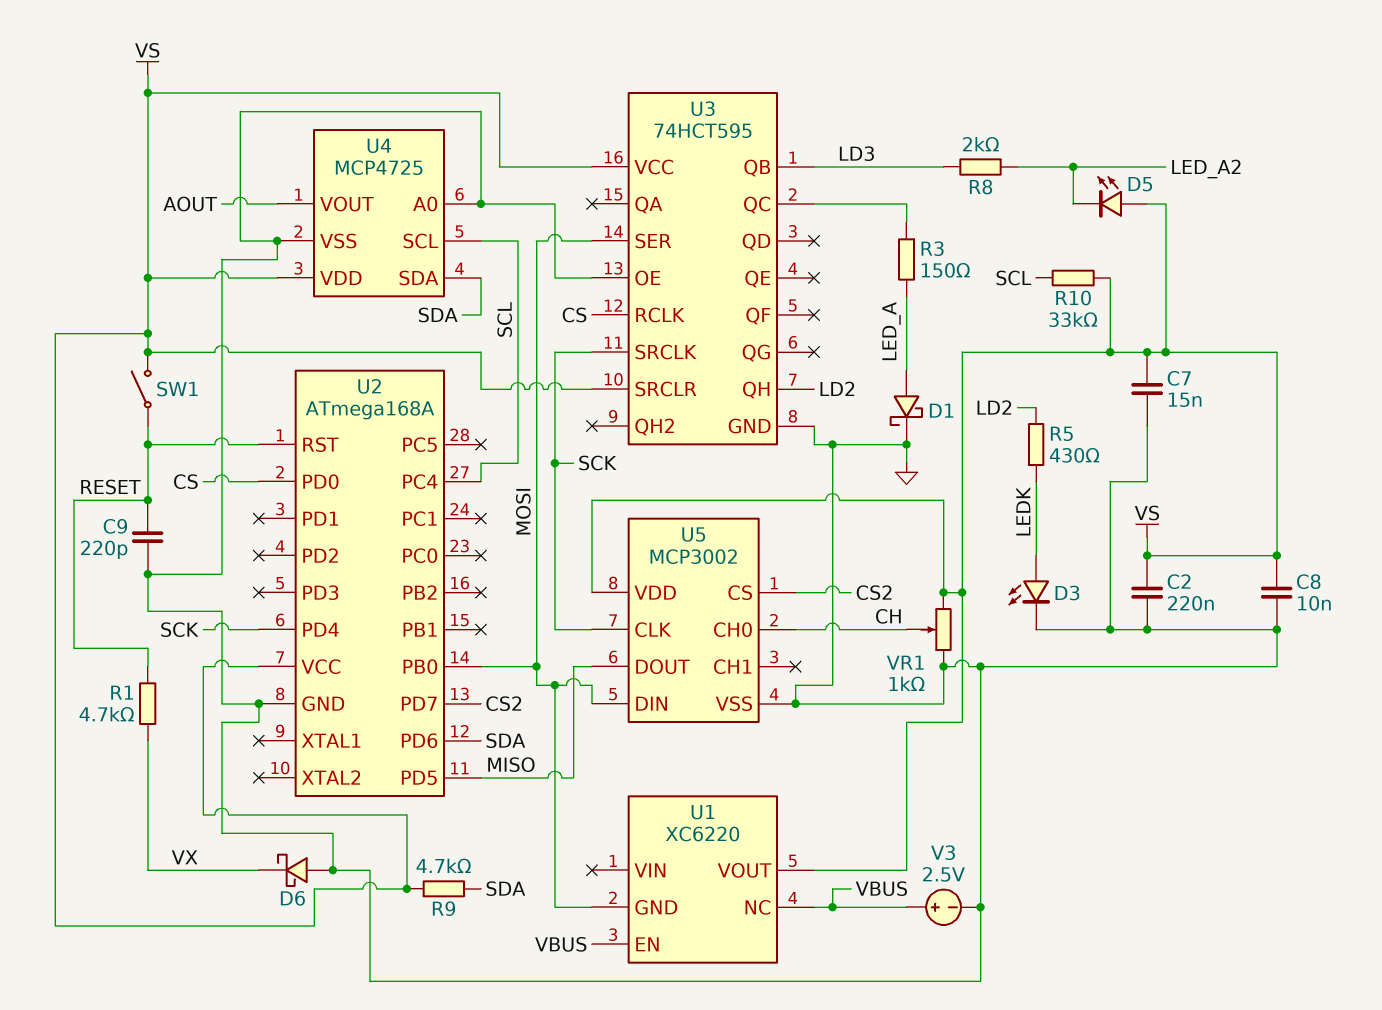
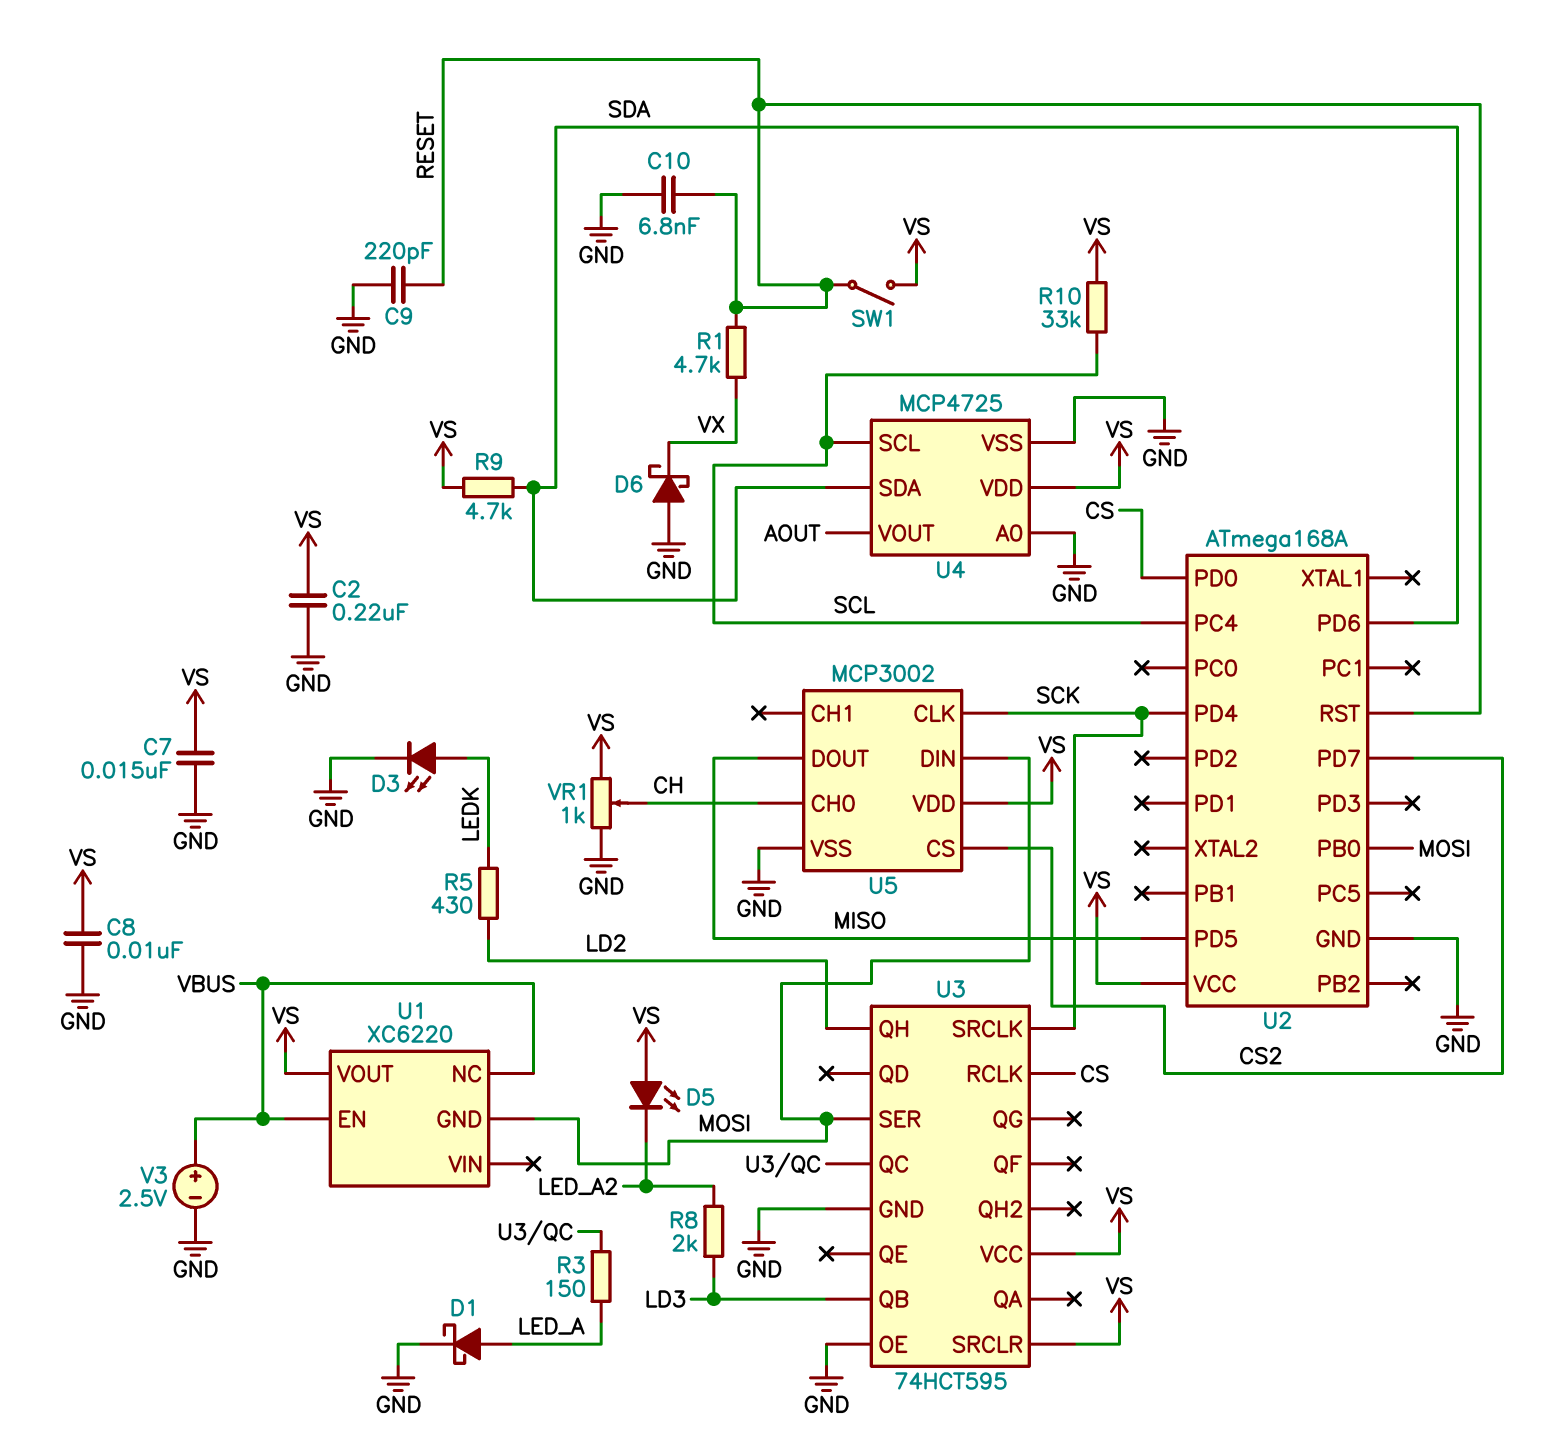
C10: none -> 6.8nF (GND, RESET)

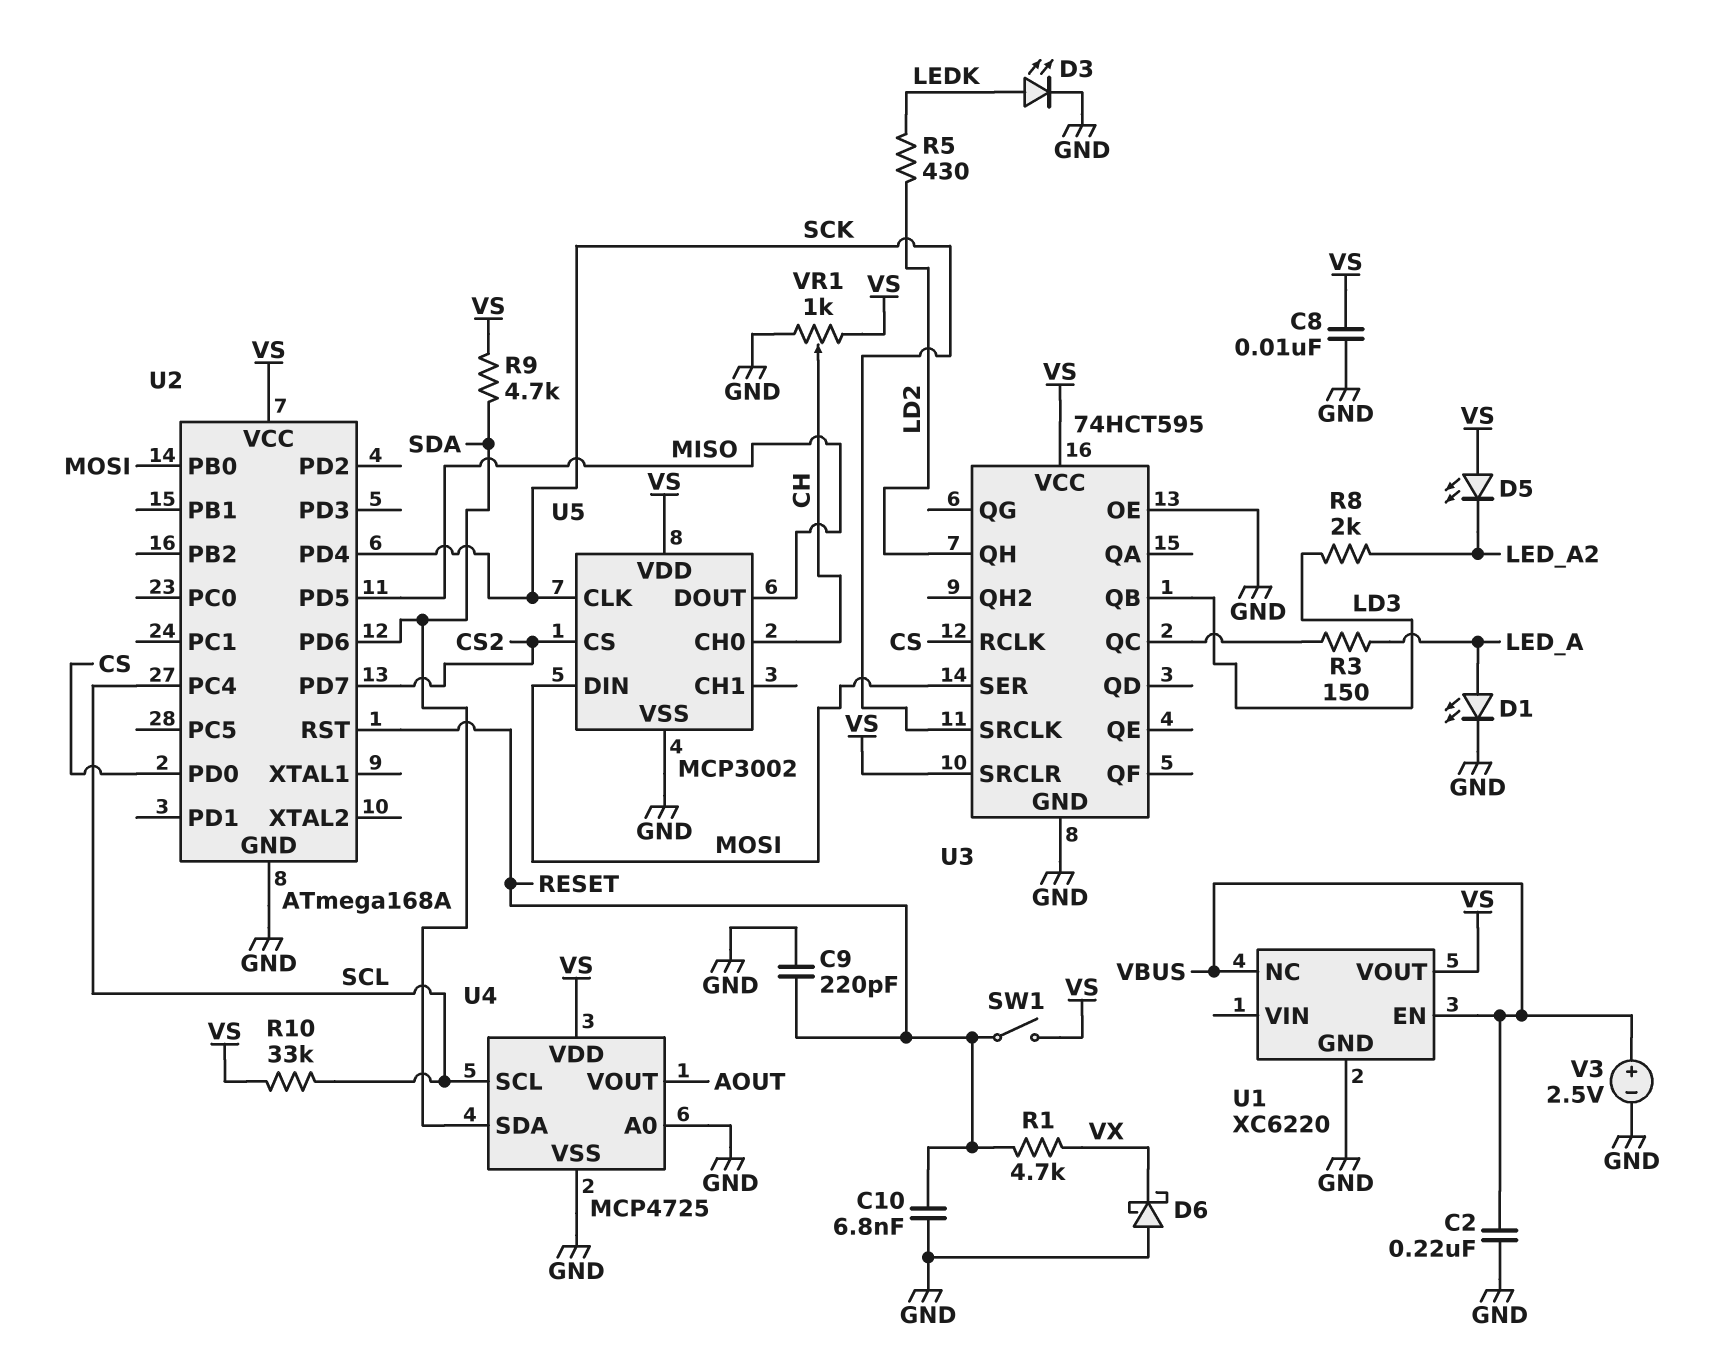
C2: 220nF (GND, VS) -> 220nF (GND, VBUS)
C7: 15nF (GND, VS) -> none
D1: schottky (A LED_A, K GND) -> LED (A LED_A, K GND)
U1 pin GND: MOSI -> GND

